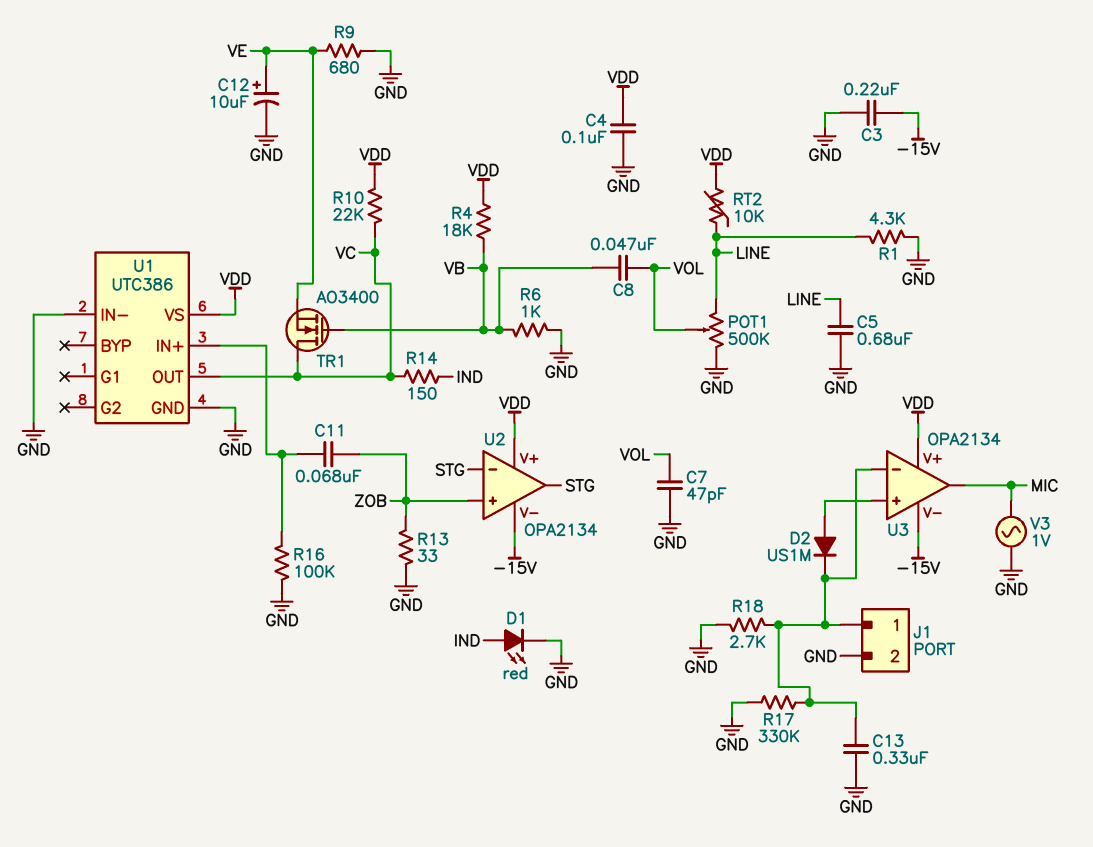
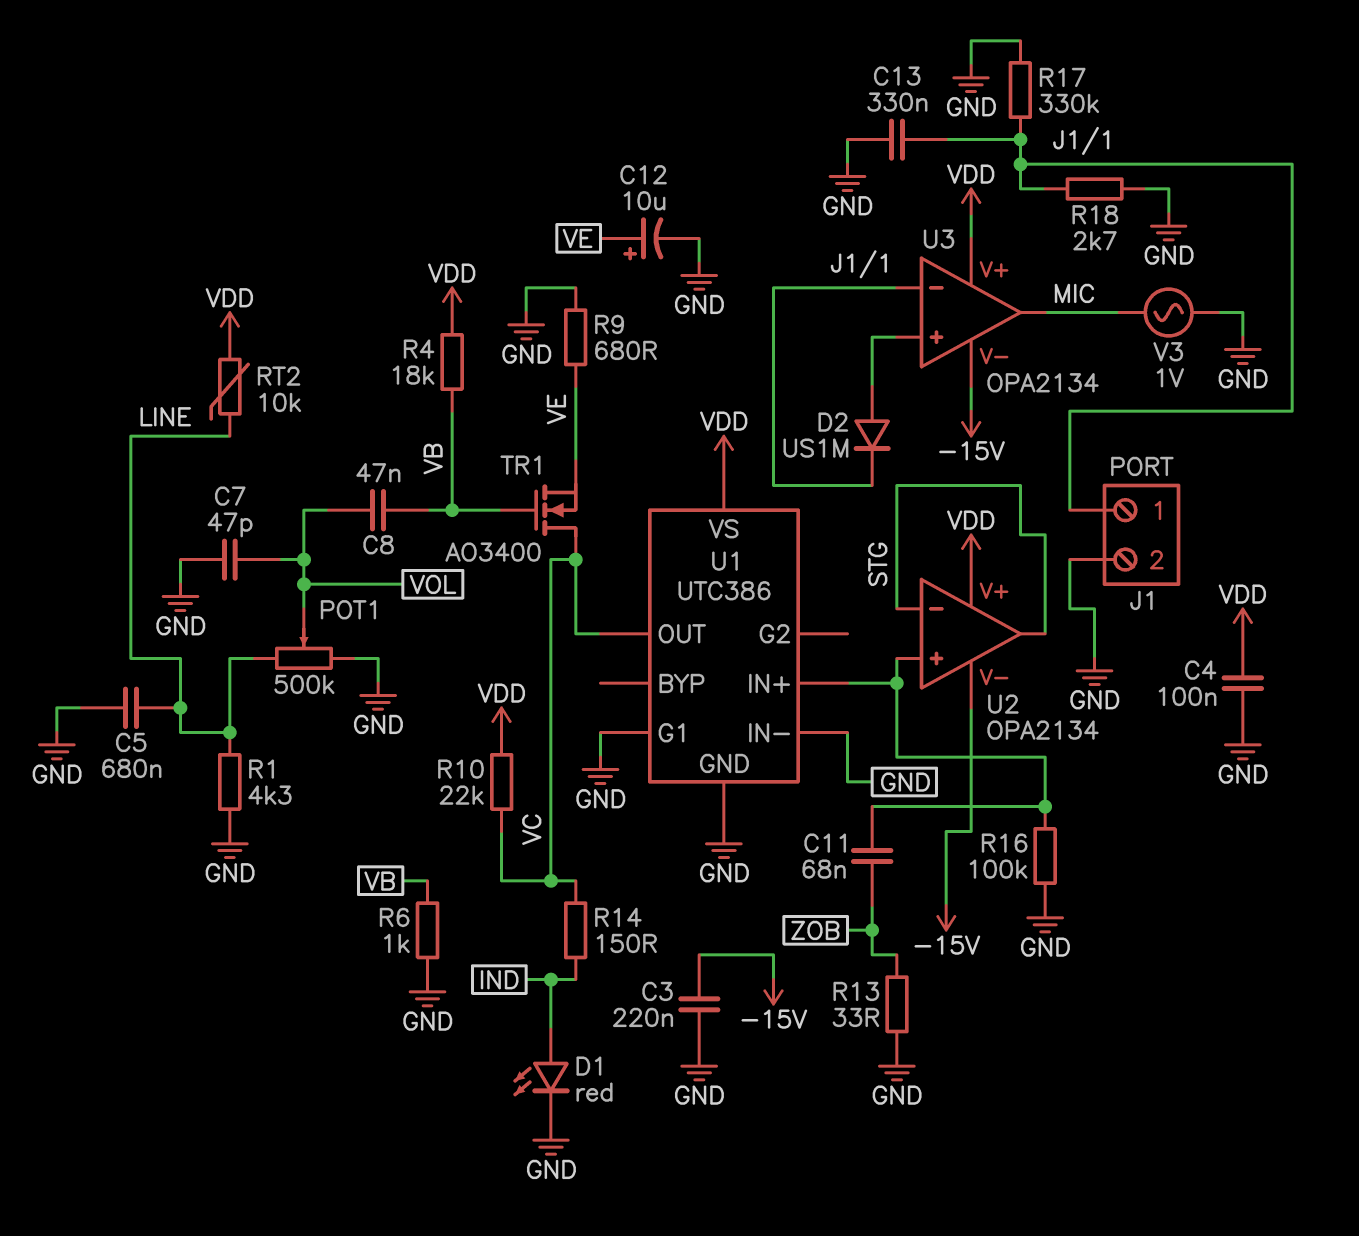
U1 pin G1: none -> GND
U2 pin in+: ZOB -> U1/IN+

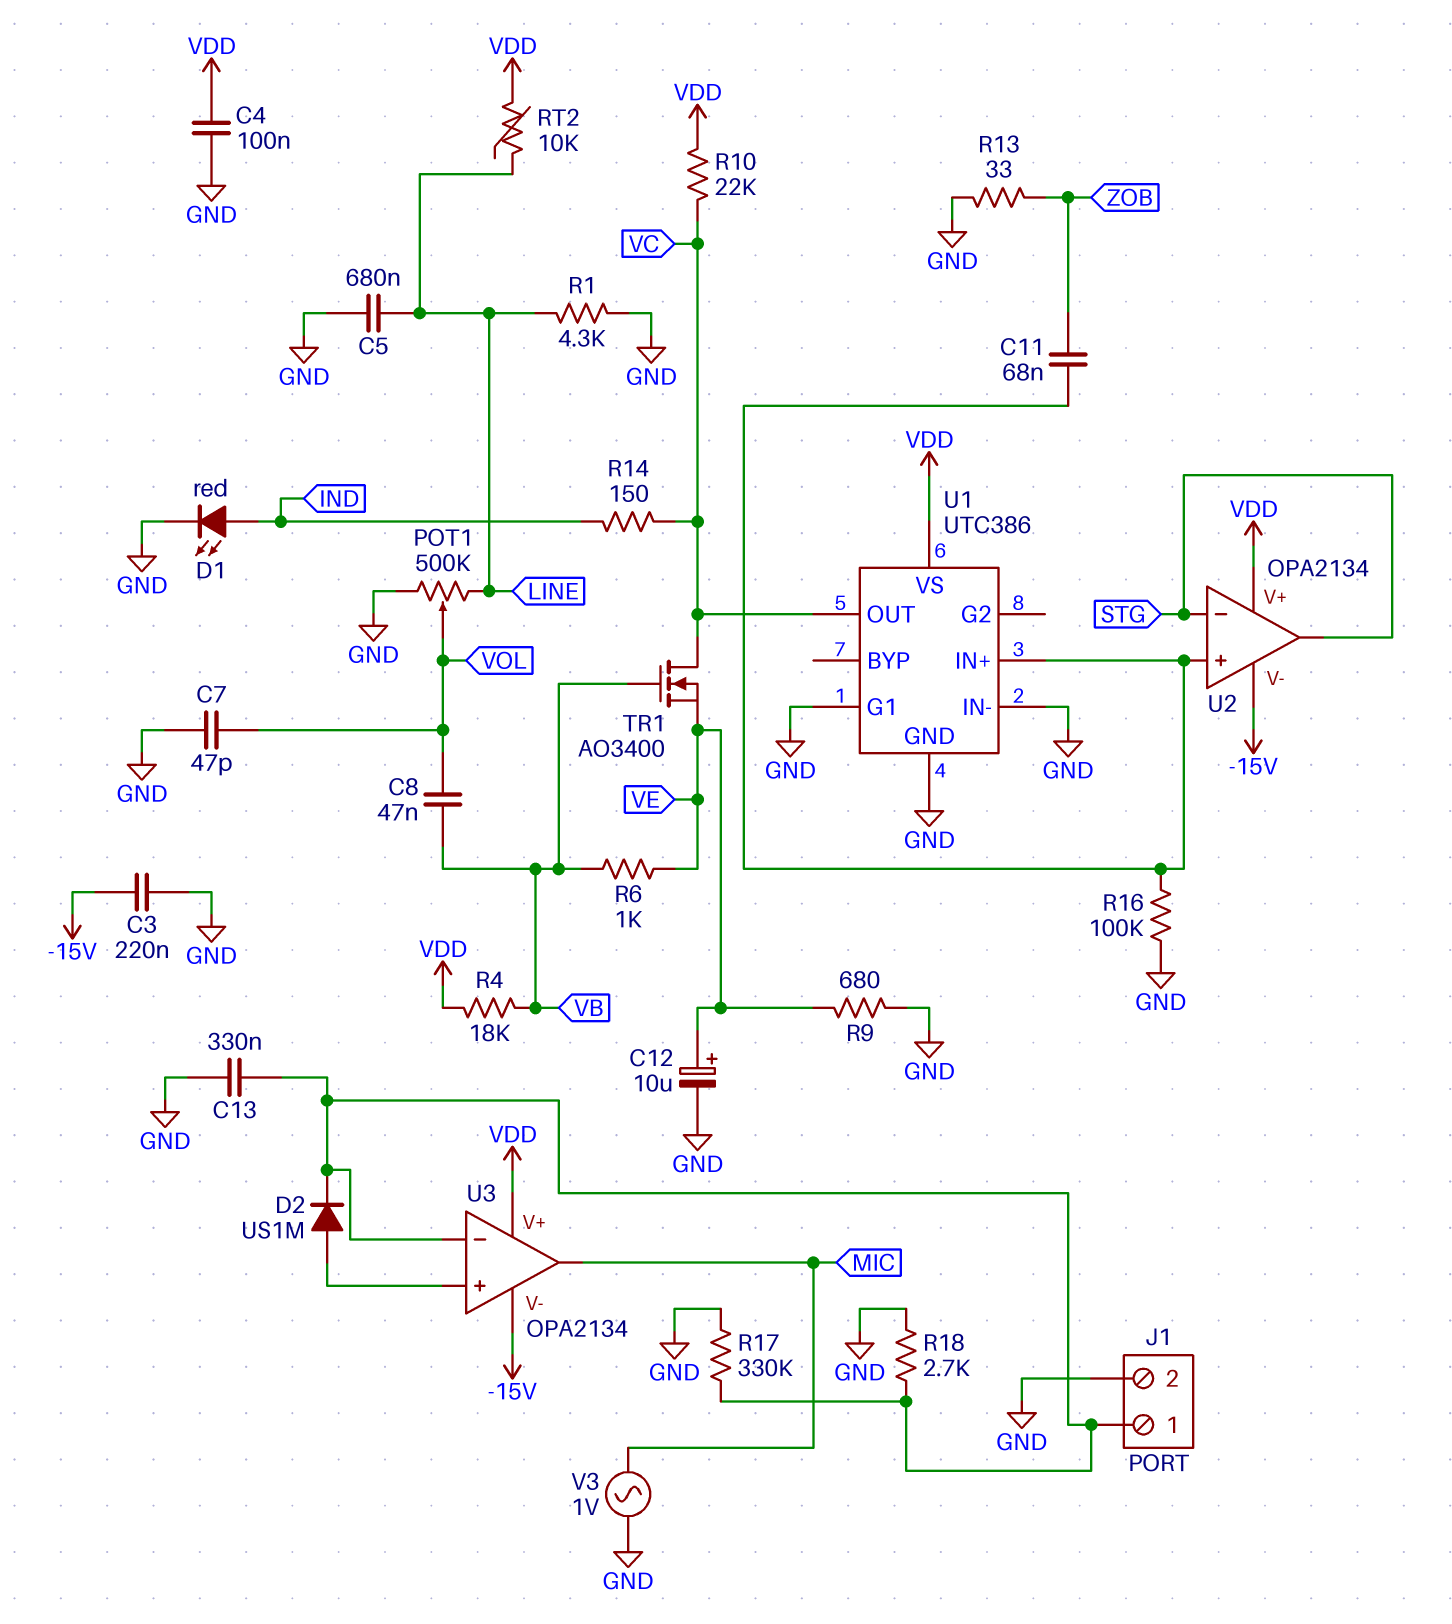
R6: 1k (GND, VB) -> 1k (VB, VE)

